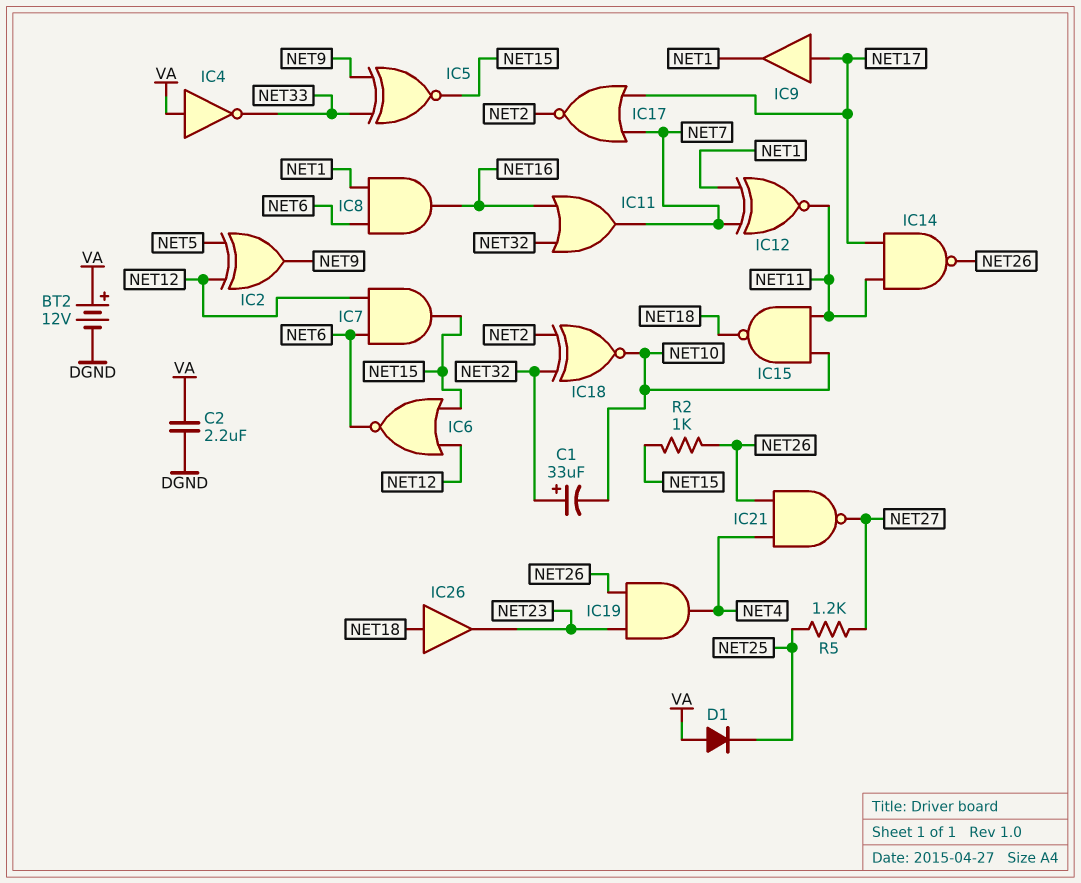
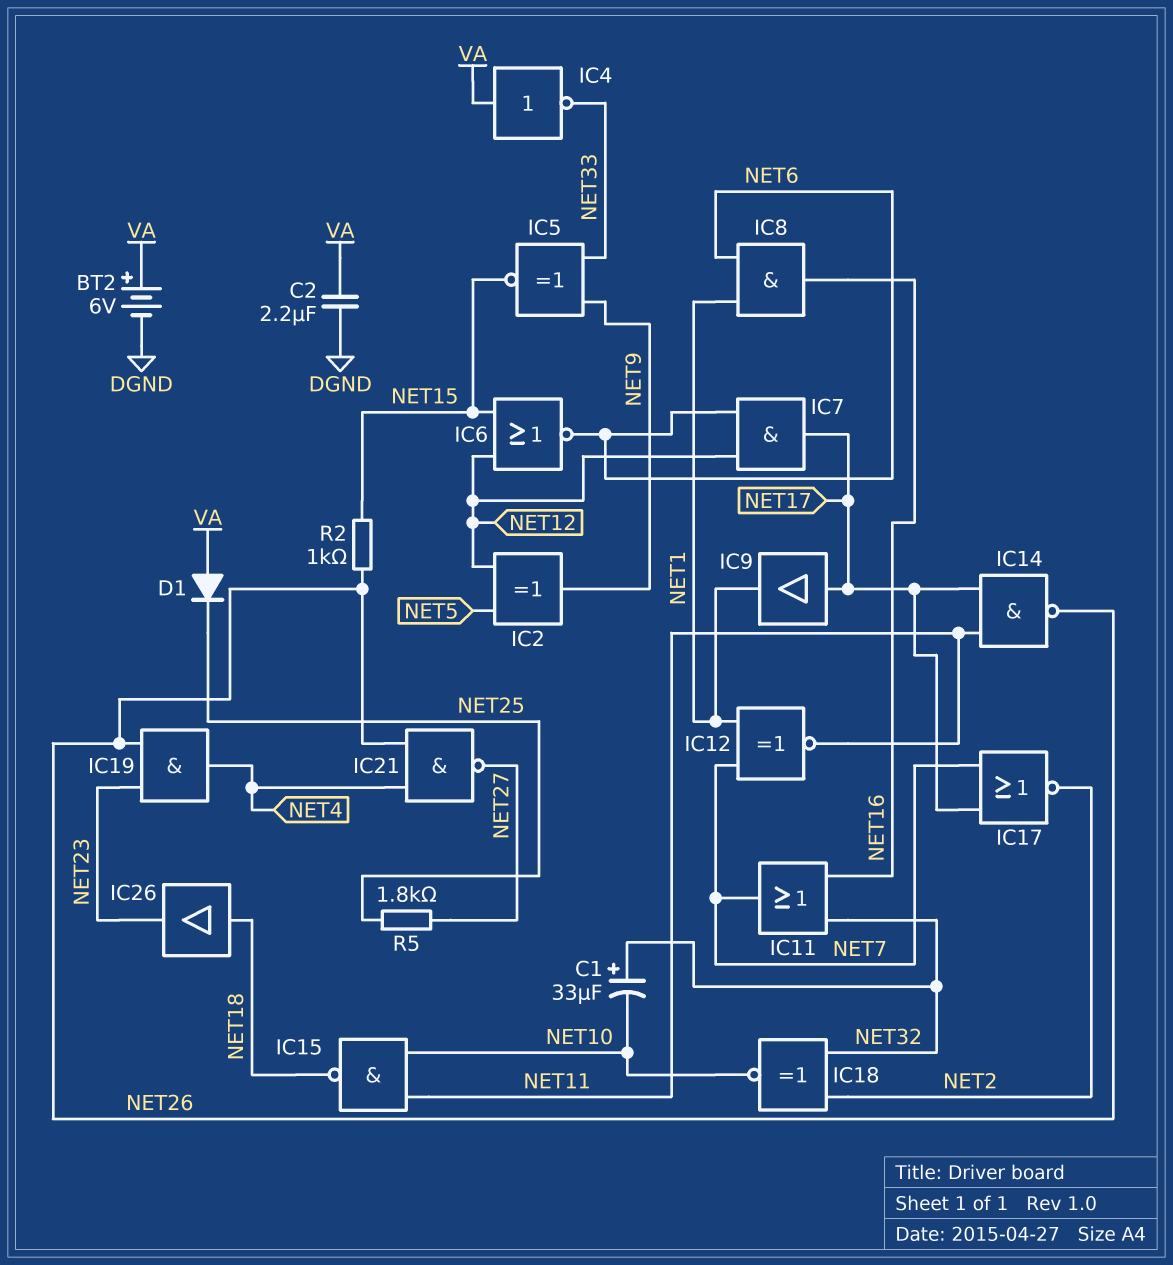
BT2: 12V (plus VA, minus DGND) -> 6V (plus VA, minus DGND)
IC7: AND (in NET6, in NET12, out NET15) -> AND (in NET6, in NET12, out NET17)
R5: 1.2k (NET25, NET27) -> 1.8k (NET25, NET27)

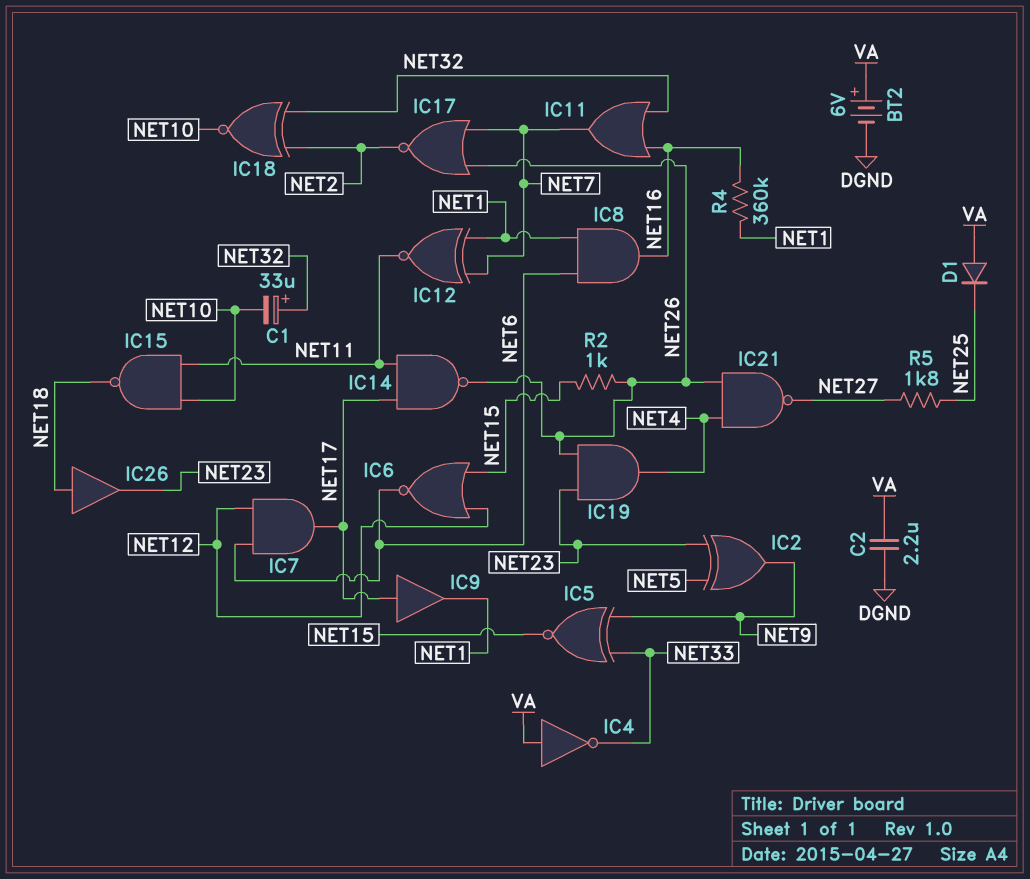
IC2: XOR (in NET5, in NET12, out NET9) -> XOR (in NET5, in NET23, out NET9)
IC17: NOR (in NET7, in NET17, out NET2) -> NOR (in NET7, in NET26, out NET2)
R4: none -> 360k (NET1, NET16)

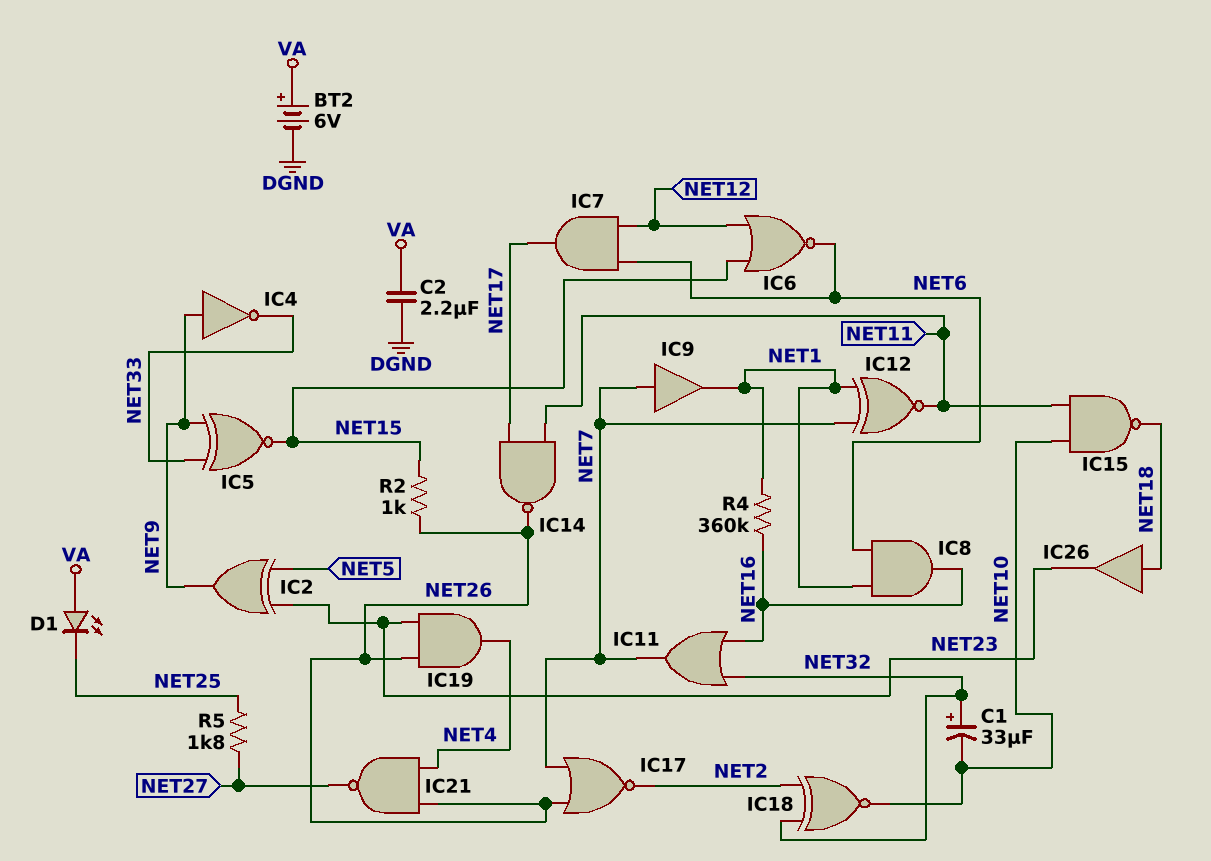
D1: diode (A VA, K NET25) -> LED (A VA, K NET25)
IC4: NOT (in VA, out NET33) -> NOT (in NET9, out NET33)
IC9: buffer (in NET17, out NET1) -> buffer (in NET7, out NET1)

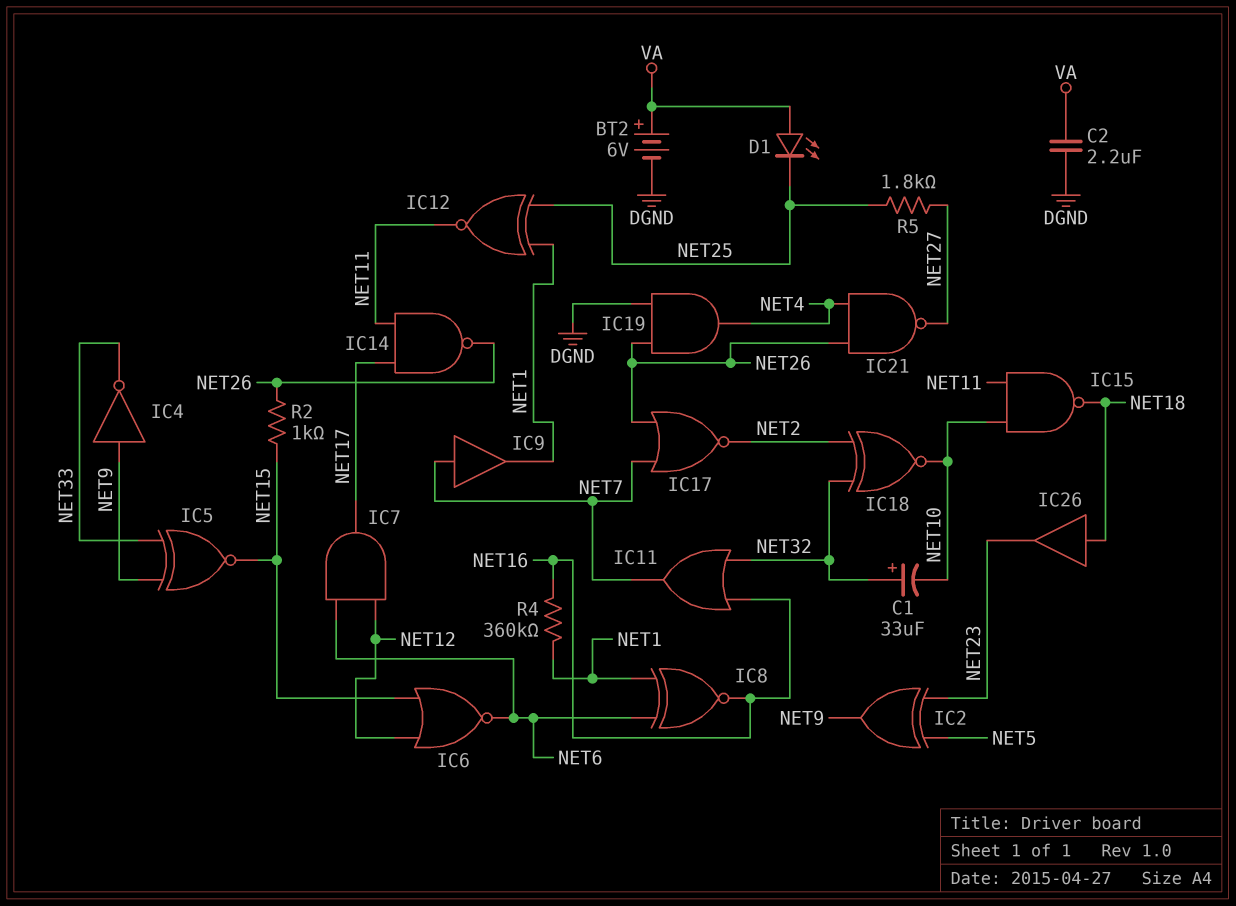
IC8: AND (in NET1, in NET6, out NET16) -> XNOR (in NET1, in NET6, out NET16)
IC12: XNOR (in NET1, in NET7, out NET11) -> XNOR (in NET1, in NET25, out NET11)
IC19: AND (in NET23, in NET26, out NET4) -> AND (in DGND, in NET26, out NET4)

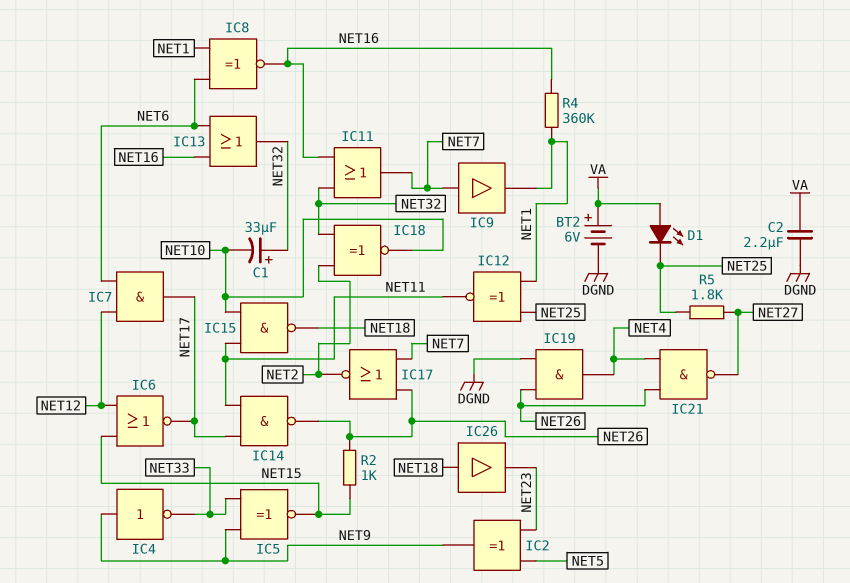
IC6: NOR (in NET12, in NET15, out NET6) -> NOR (in NET12, in NET15, out NET17)
IC13: none -> OR (in NET6, in NET16, out NET32)

